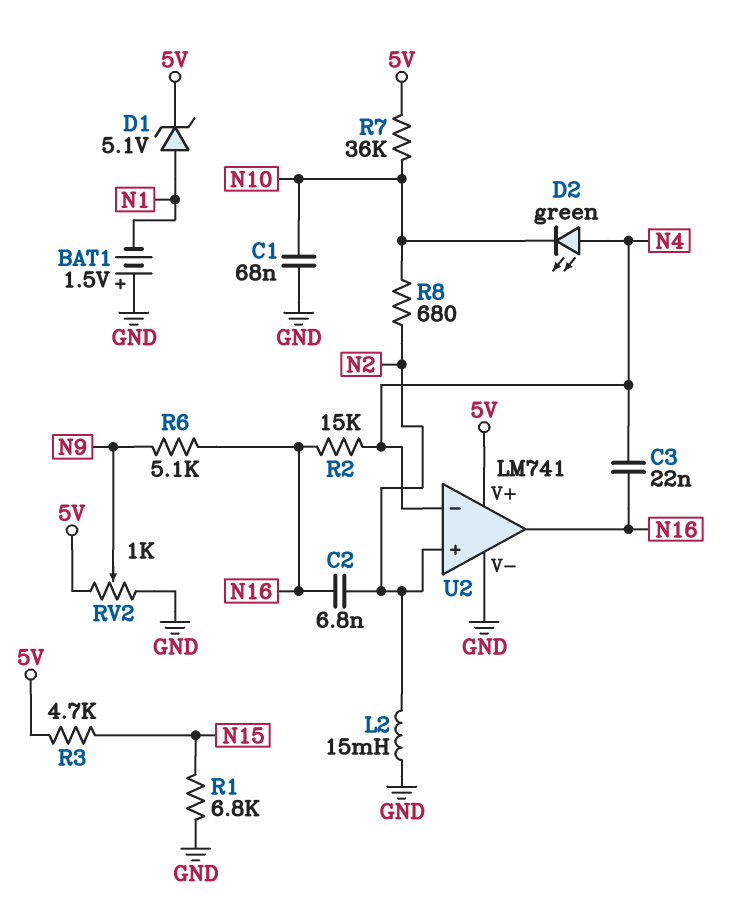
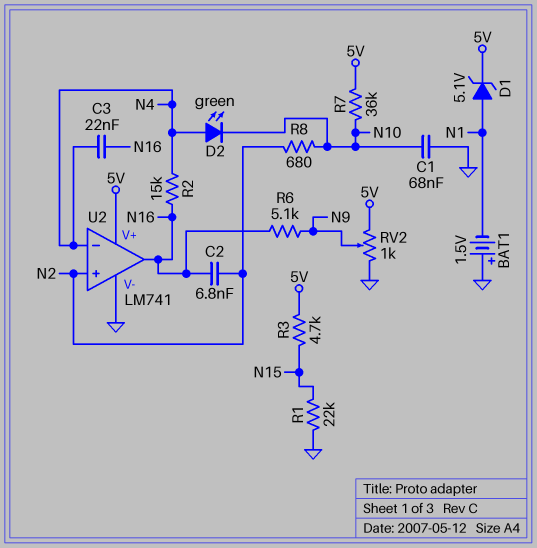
L2: 15mH (GND, N2) -> none
R1: 6.8k (GND, N15) -> 22k (GND, N15)

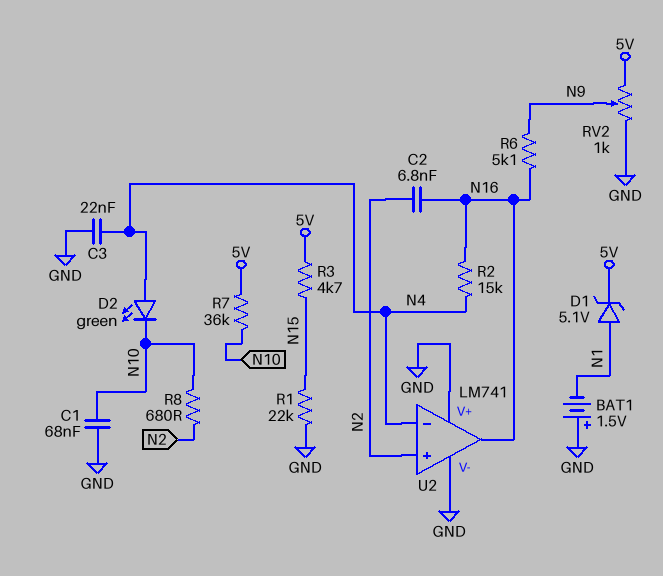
C3: 22nF (N4, N16) -> 22nF (GND, N4)
U2 pin V+: 5V -> GND

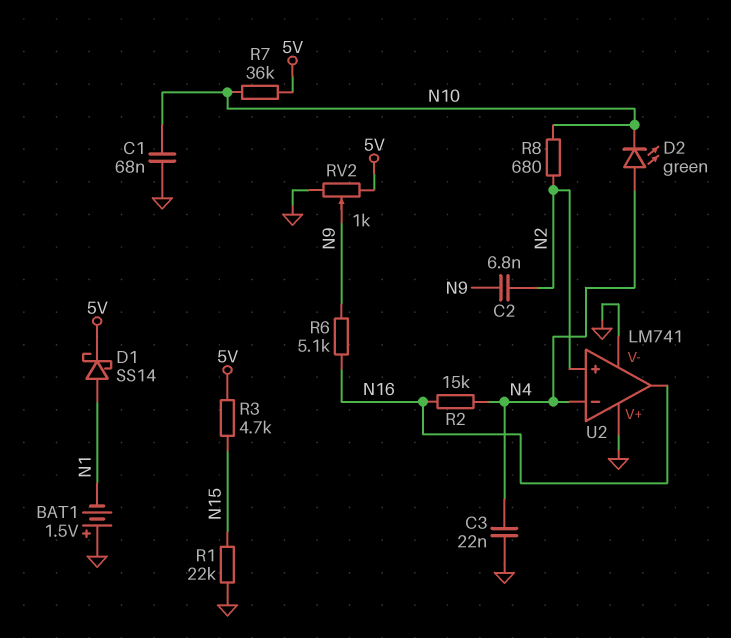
C2: 6.8nF (N2, N16) -> 6.8nF (N2, N9)
D1: zener 5.1V (A N1, K 5V) -> schottky SS14 (A N1, K 5V)

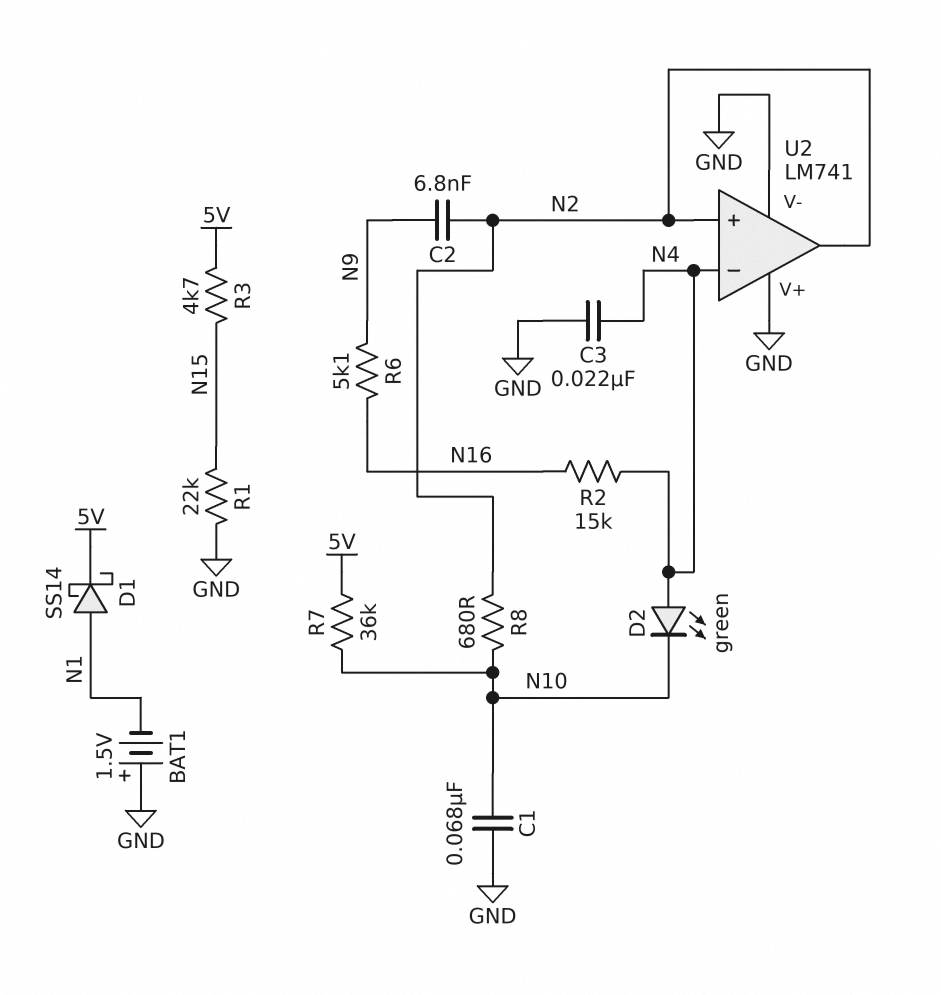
RV2: 1k (5V, GND, wiper N9) -> none
U2 pin out: N16 -> N2

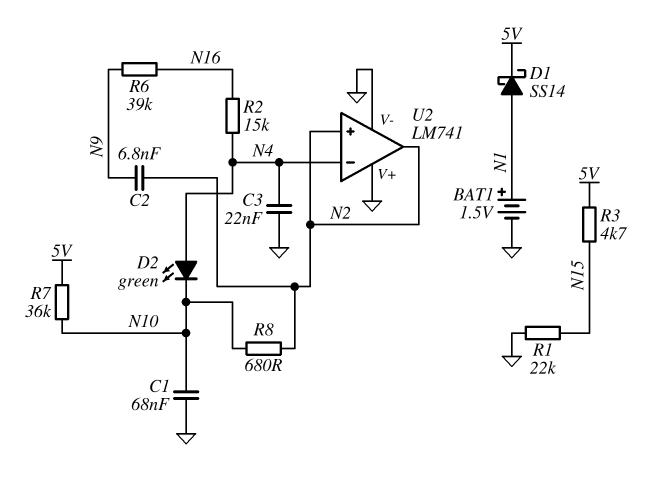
BAT1: 1.5V (plus GND, minus N1) -> 1.5V (plus N1, minus GND)
R6: 5.1k (N9, N16) -> 39k (N9, N16)

